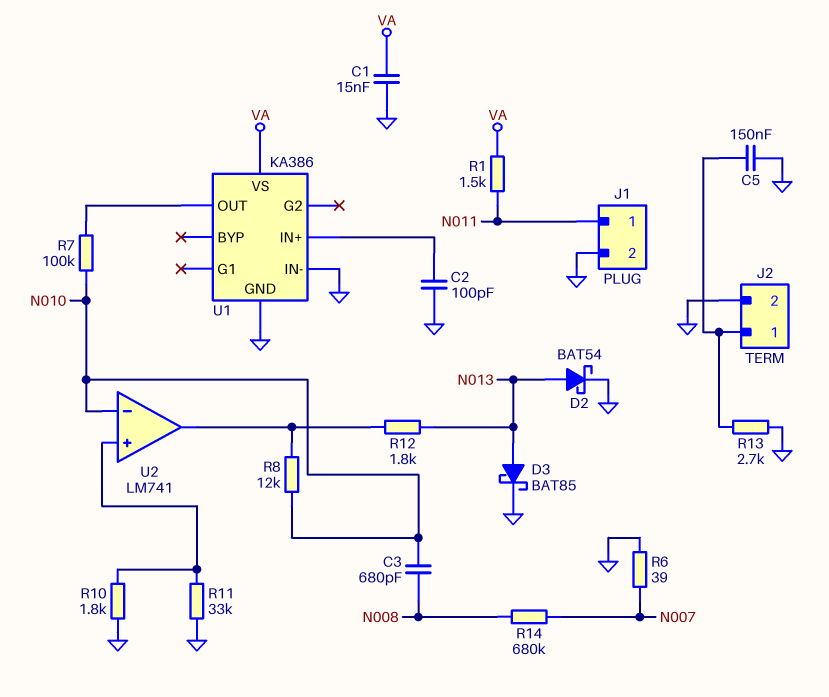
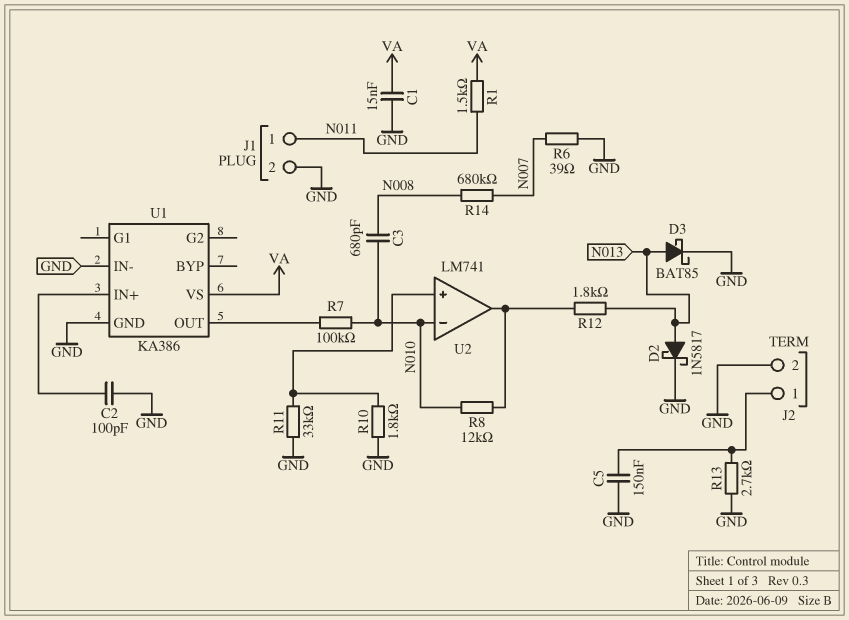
D2: schottky BAT54 (A N013, K GND) -> schottky 1N5817 (A N013, K GND)

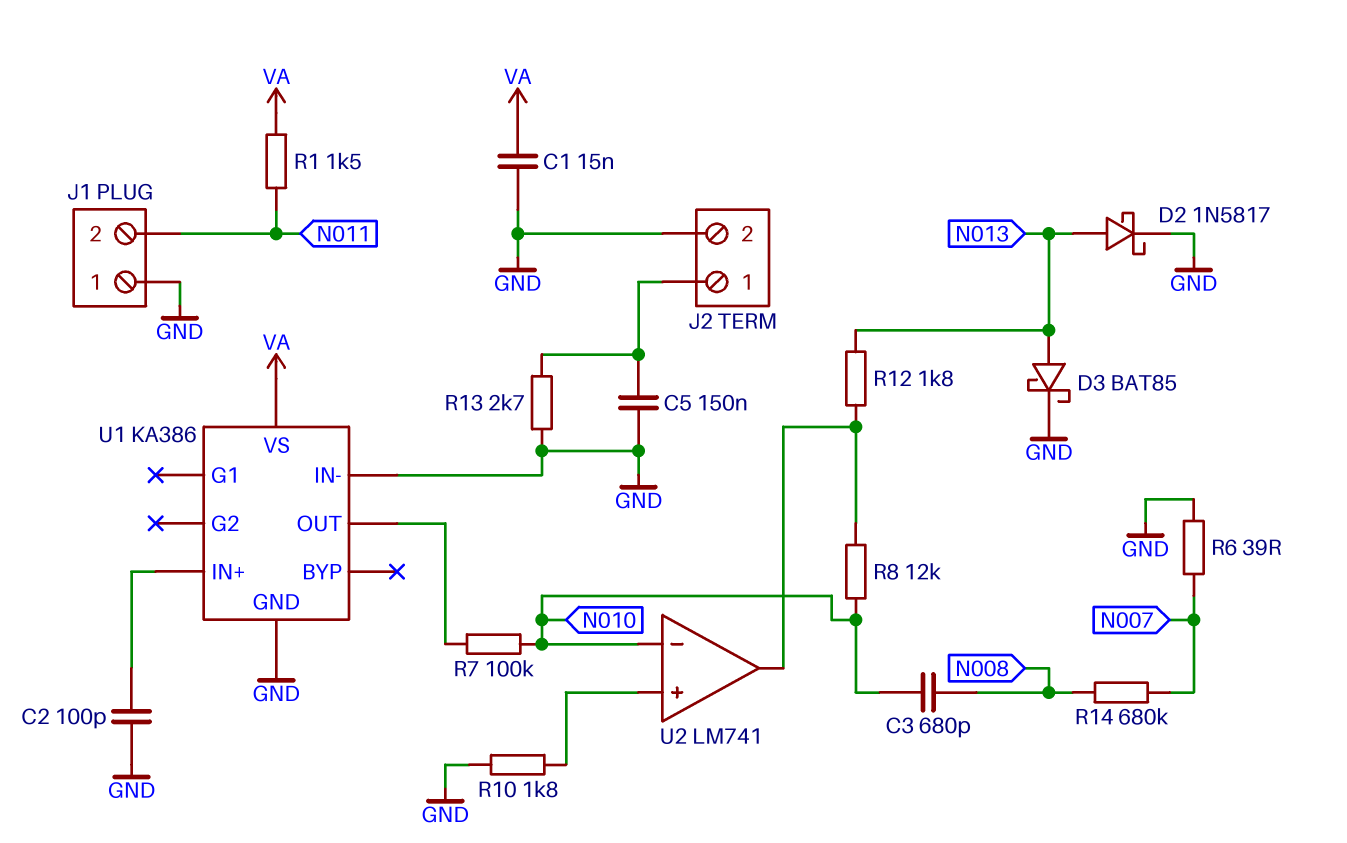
J1 pin 1: N011 -> GND
J1 pin 2: GND -> N011
R11: 33k (GND, U2/in+) -> none

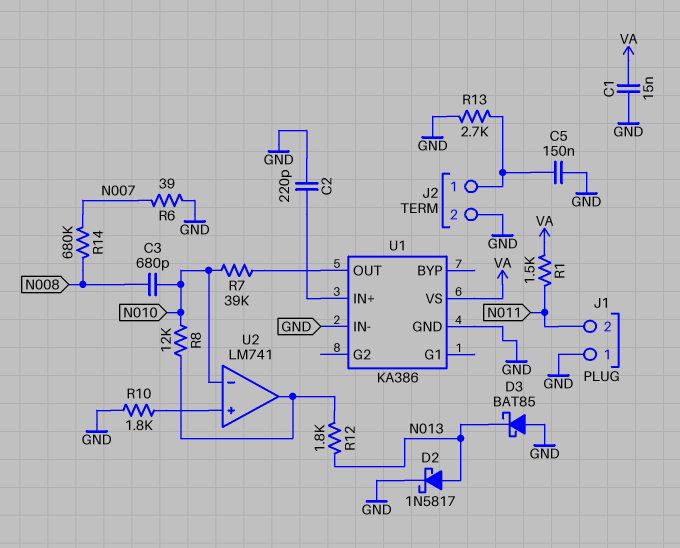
C2: 100pF (GND, U1/IN+) -> 220pF (GND, U1/IN+)
D3: schottky BAT85 (A N013, K GND) -> schottky BAT85 (A GND, K N013)
R7: 100k (N010, U1/OUT) -> 39k (N010, U1/OUT)

